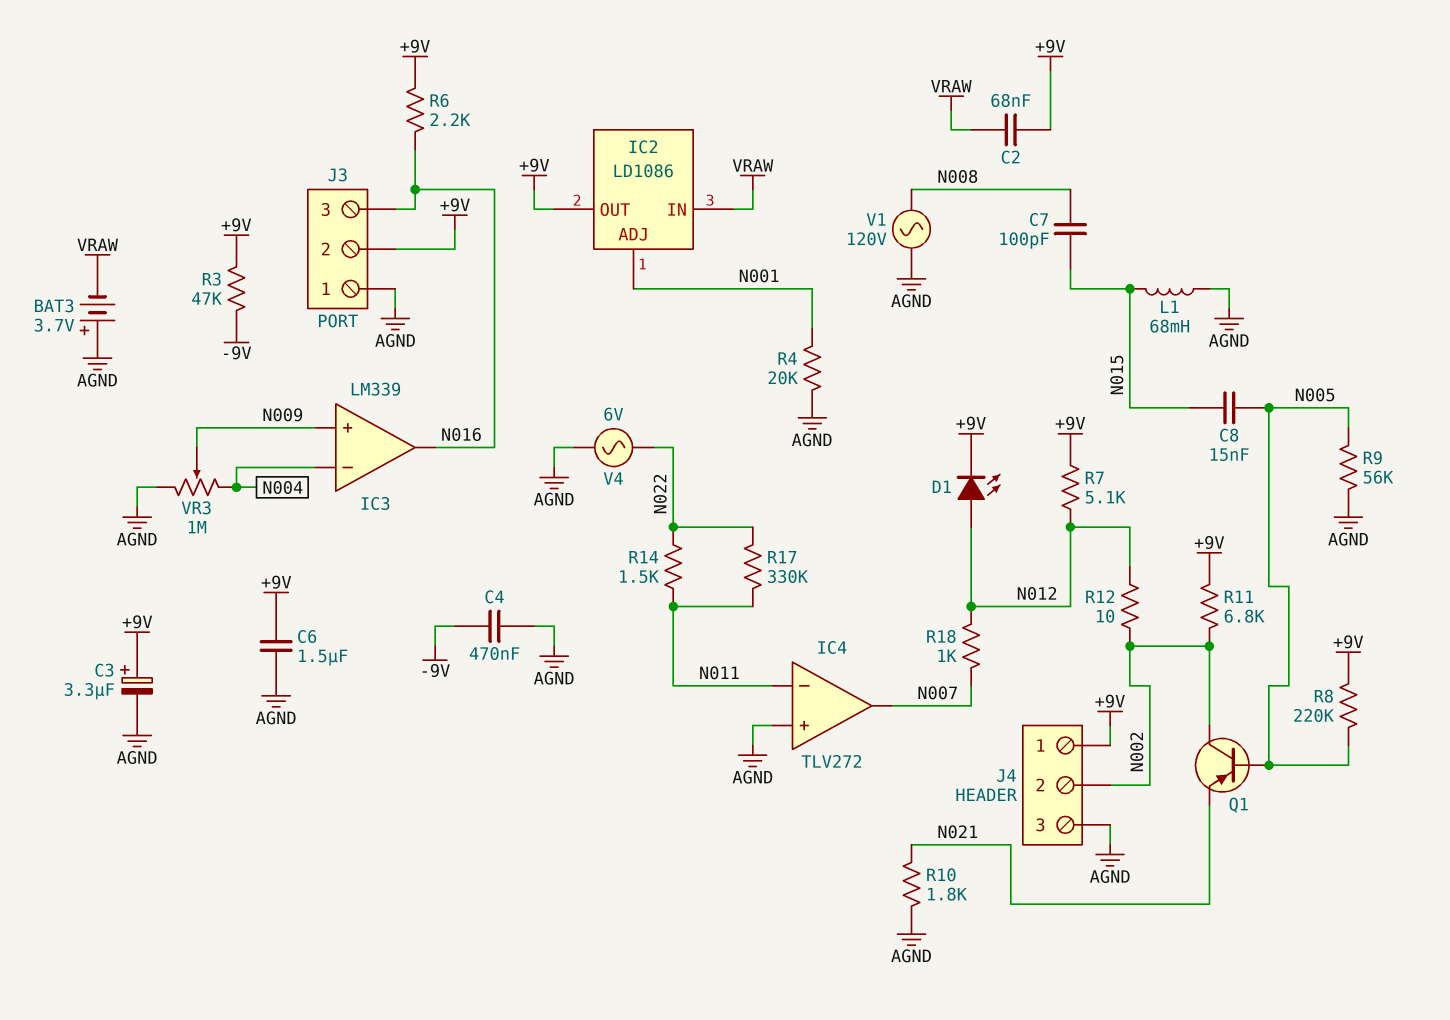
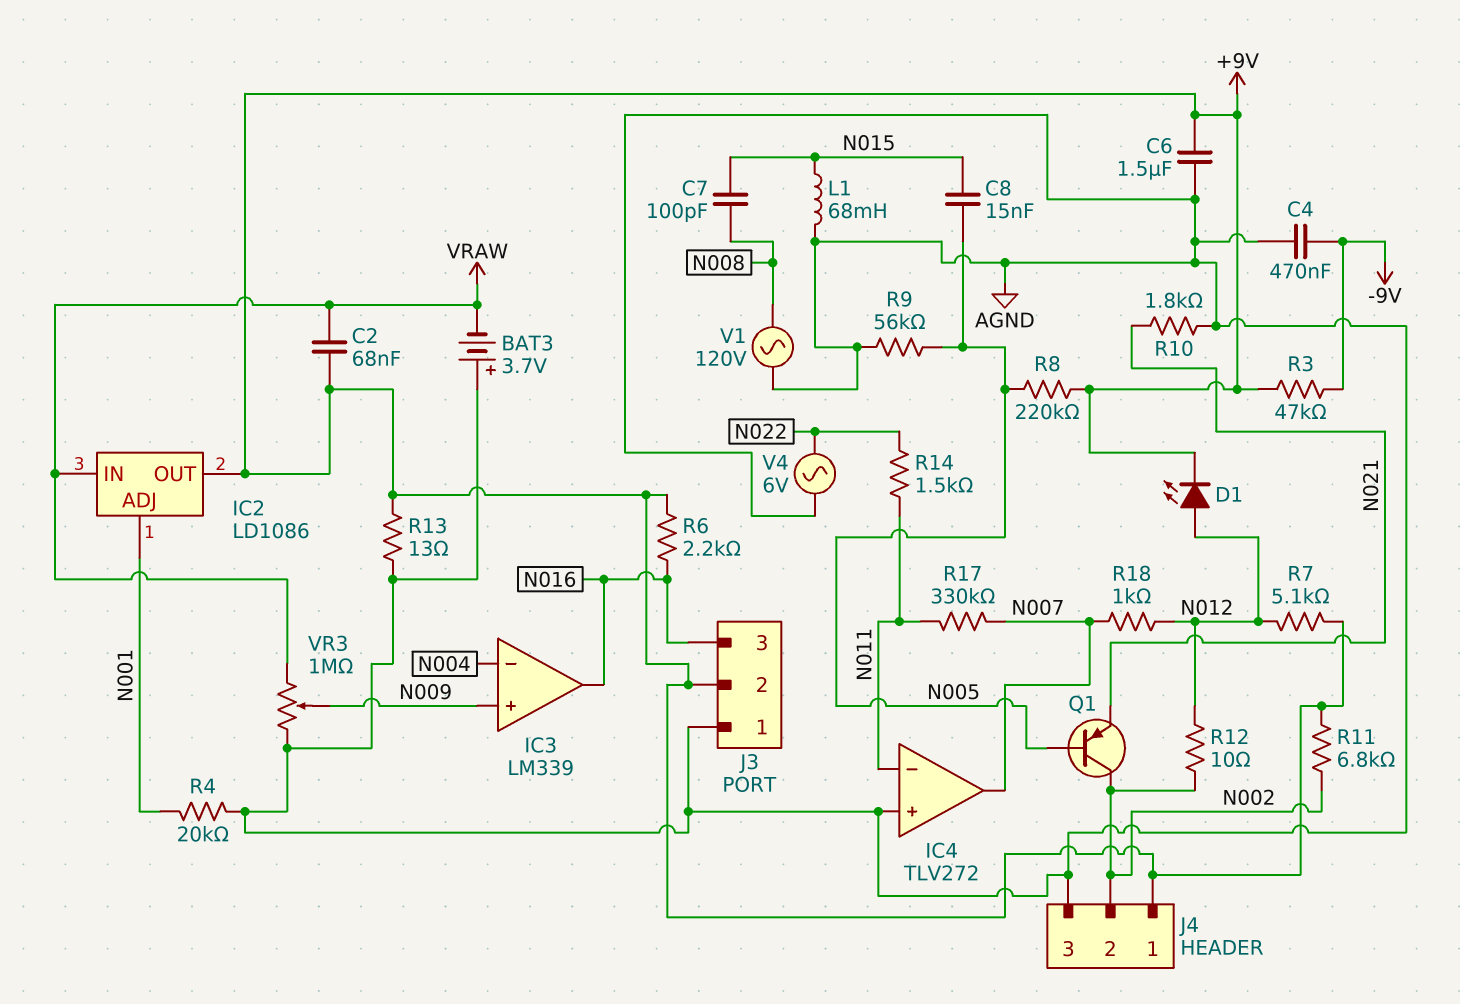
C3: 3.3uF (plus +9V, minus AGND) -> none
R13: none -> 13 (+9V, AGND)
R17: 330k (N011, N022) -> 330k (N007, N011)
VR3: 1M (AGND, N004, wiper N009) -> 1M (AGND, VRAW, wiper N009)

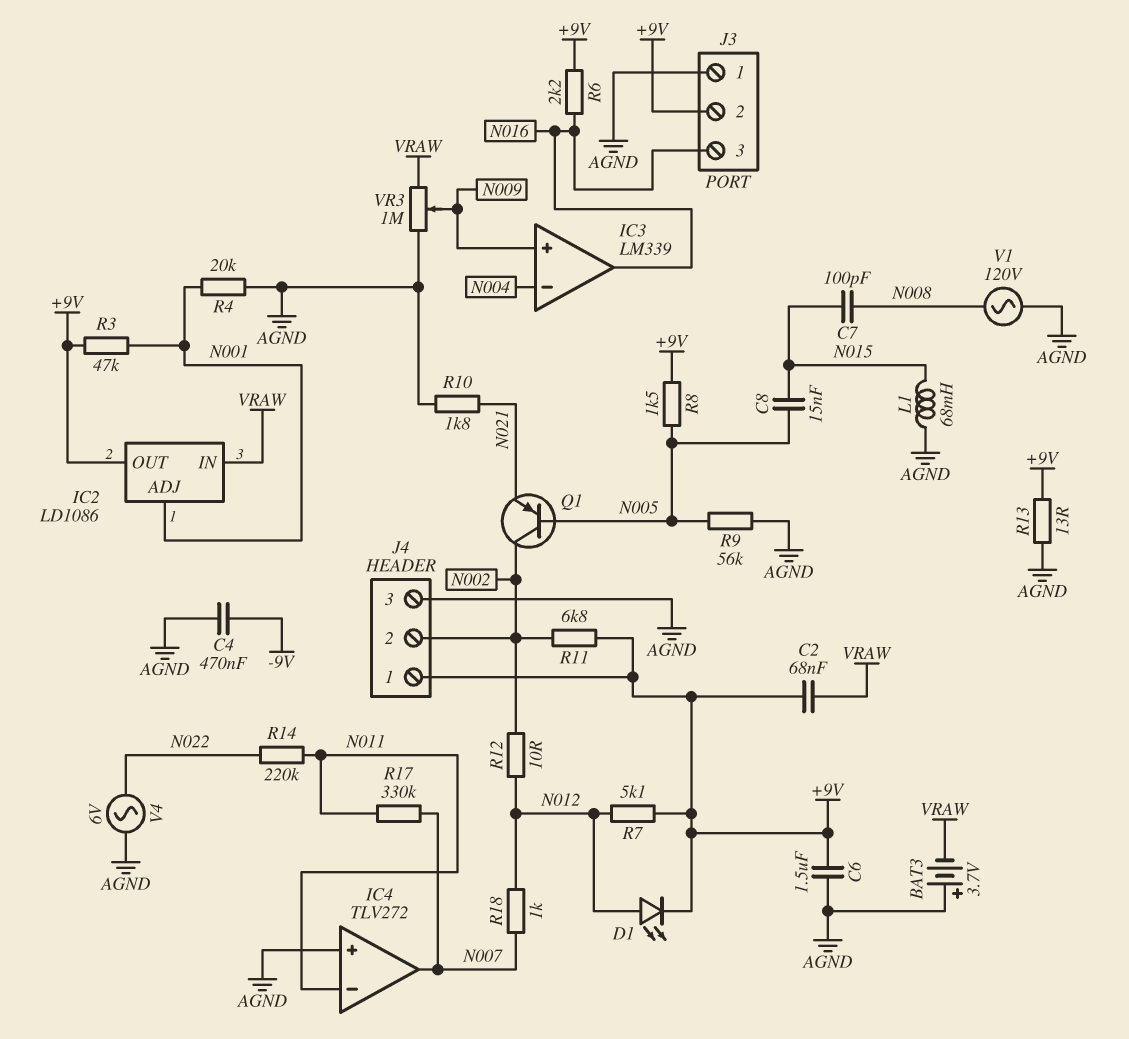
R3: 47k (+9V, -9V) -> 47k (+9V, N001)
R8: 220k (+9V, N005) -> 1.5k (+9V, N005)
R14: 1.5k (N011, N022) -> 220k (N011, N022)

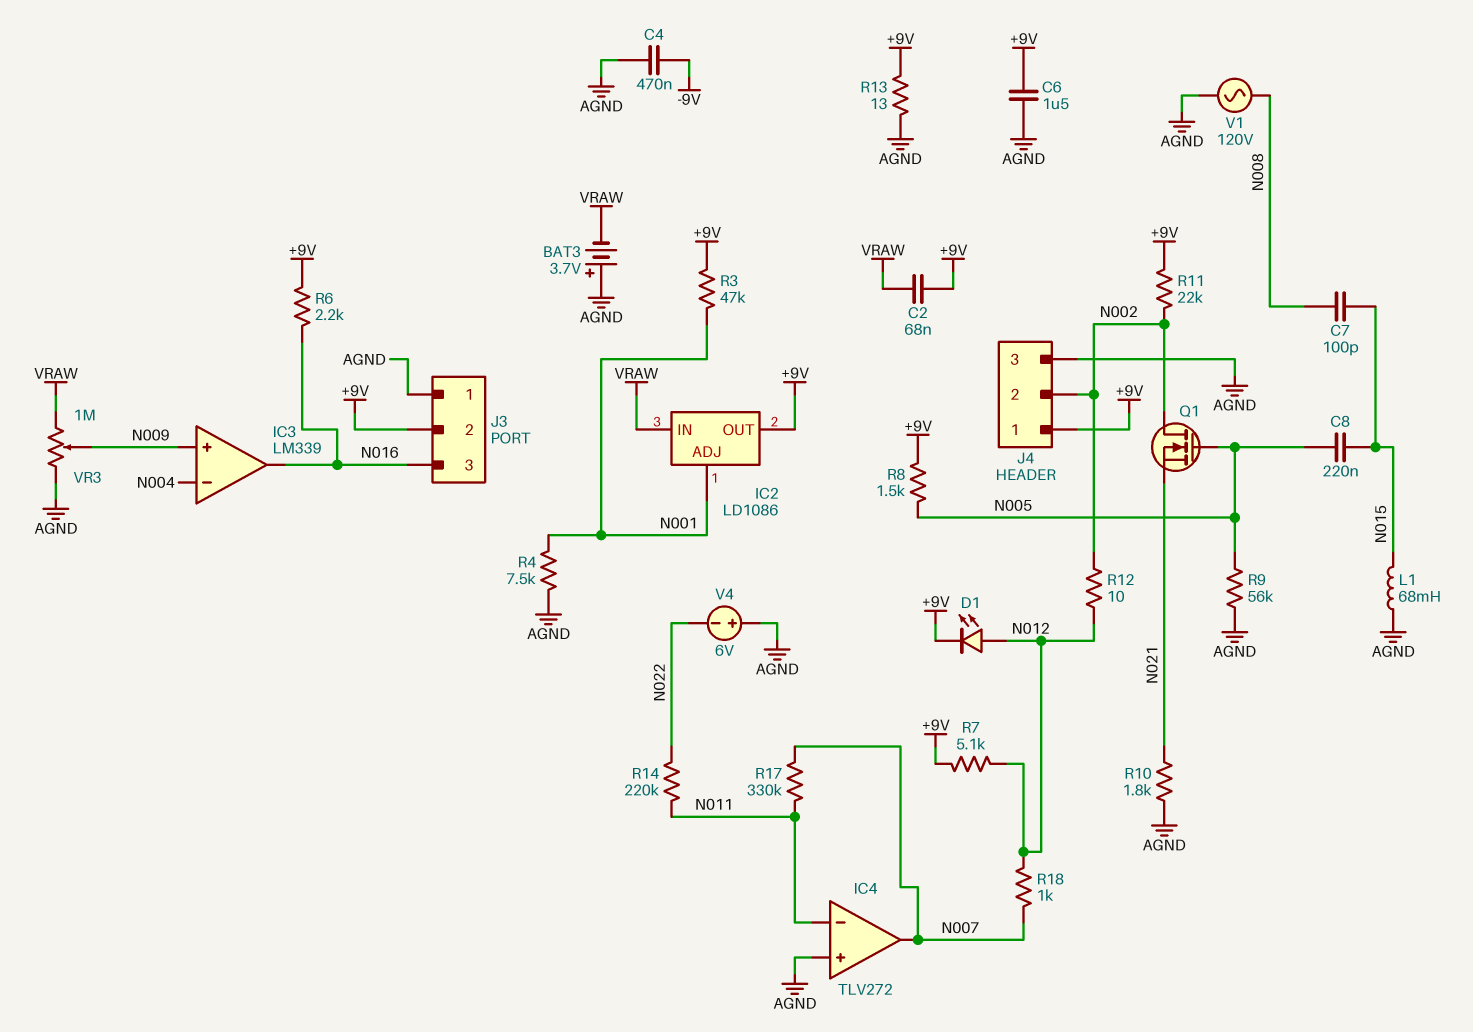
C8: 15nF (N005, N015) -> 220nF (N005, N015)
Q1: PNP (B N005, C N002, E N021) -> NMOS (G N005, D N002, S N021)
R4: 20k (AGND, N001) -> 7.5k (AGND, N001)
R11: 6.8k (+9V, N002) -> 22k (+9V, N002)
V4: AC 6V (AGND, N022) -> 6V (plus AGND, minus N022)

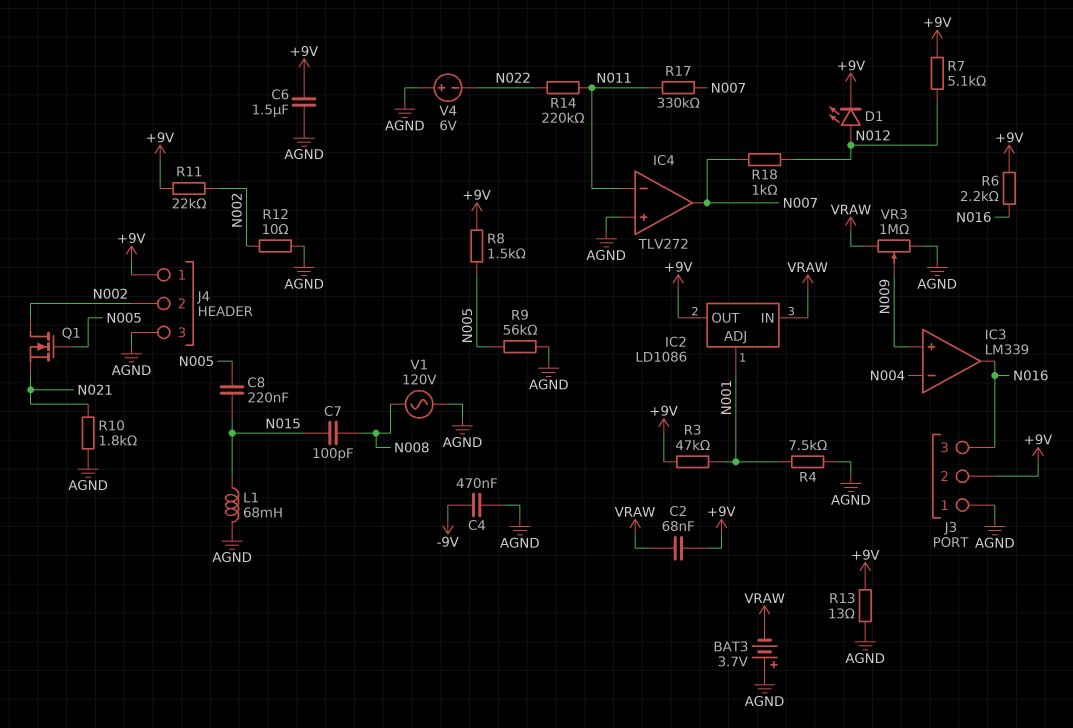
R12: 10 (N002, N012) -> 10 (AGND, N002)

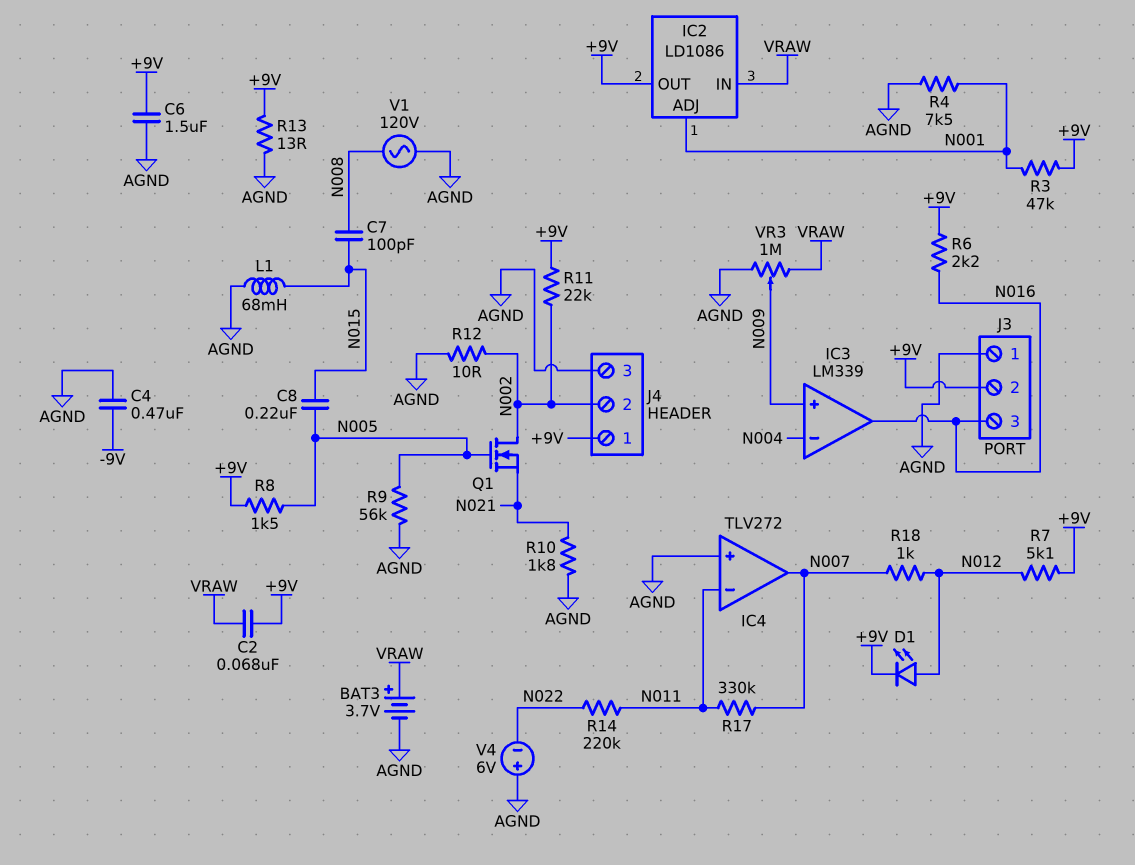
BAT3: 3.7V (plus AGND, minus VRAW) -> 3.7V (plus VRAW, minus AGND)

